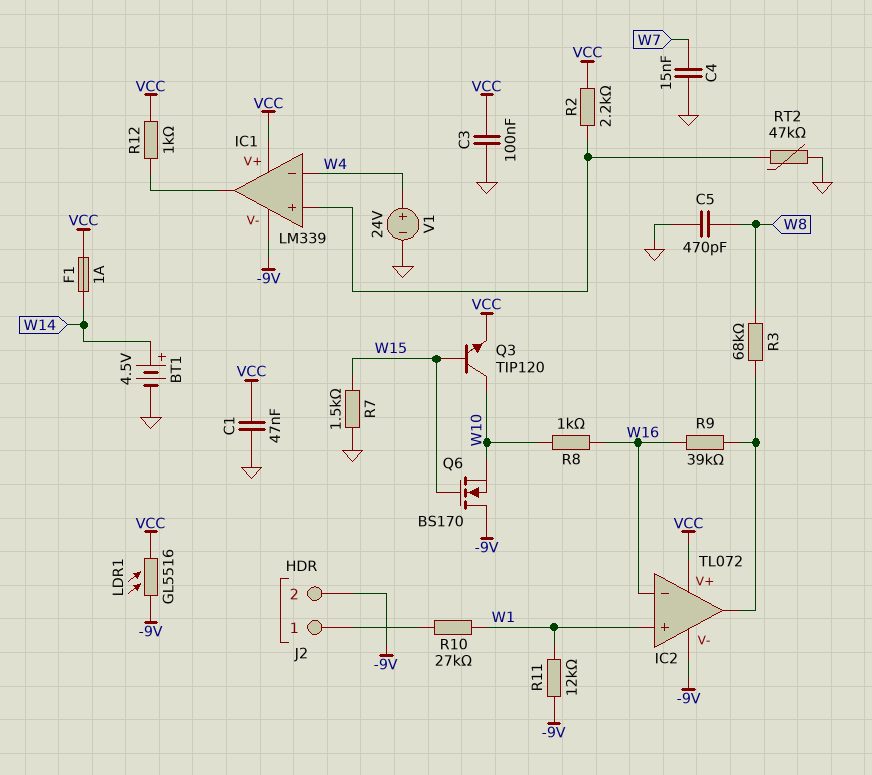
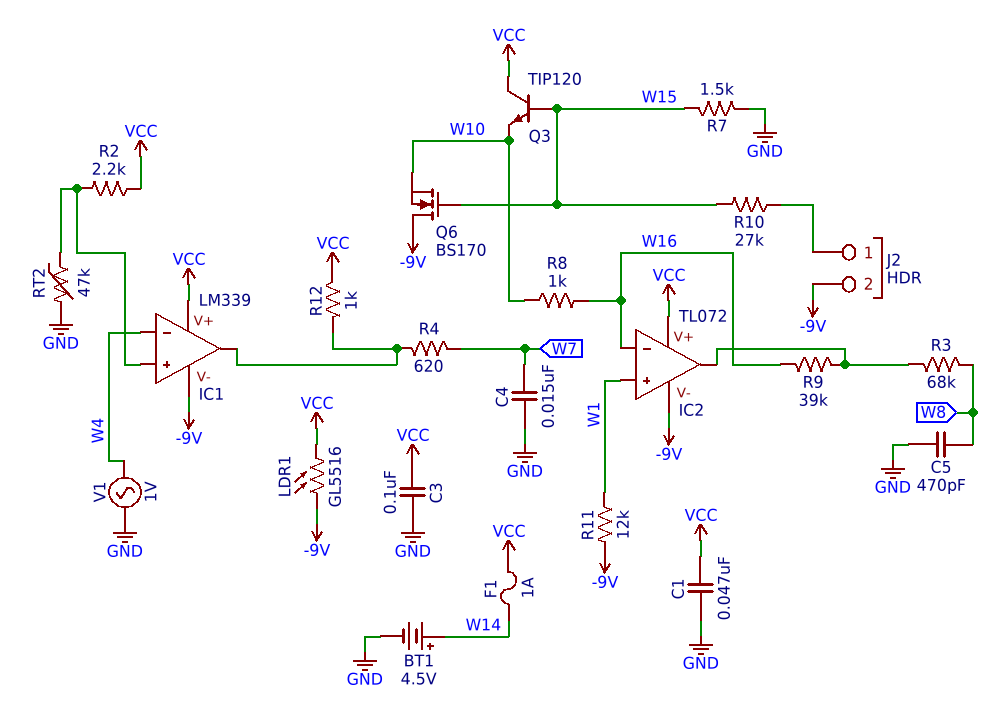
Q3: NPN TIP120 (B W15, C W10, E VCC) -> NPN TIP120 (B W15, C VCC, E W10)
R4: none -> 620 (IC1/out, W7)
R10: 27k (J2/1, W1) -> 27k (J2/1, W15)
V1: 24V (plus W4, minus GND) -> AC 1V (GND, W4)

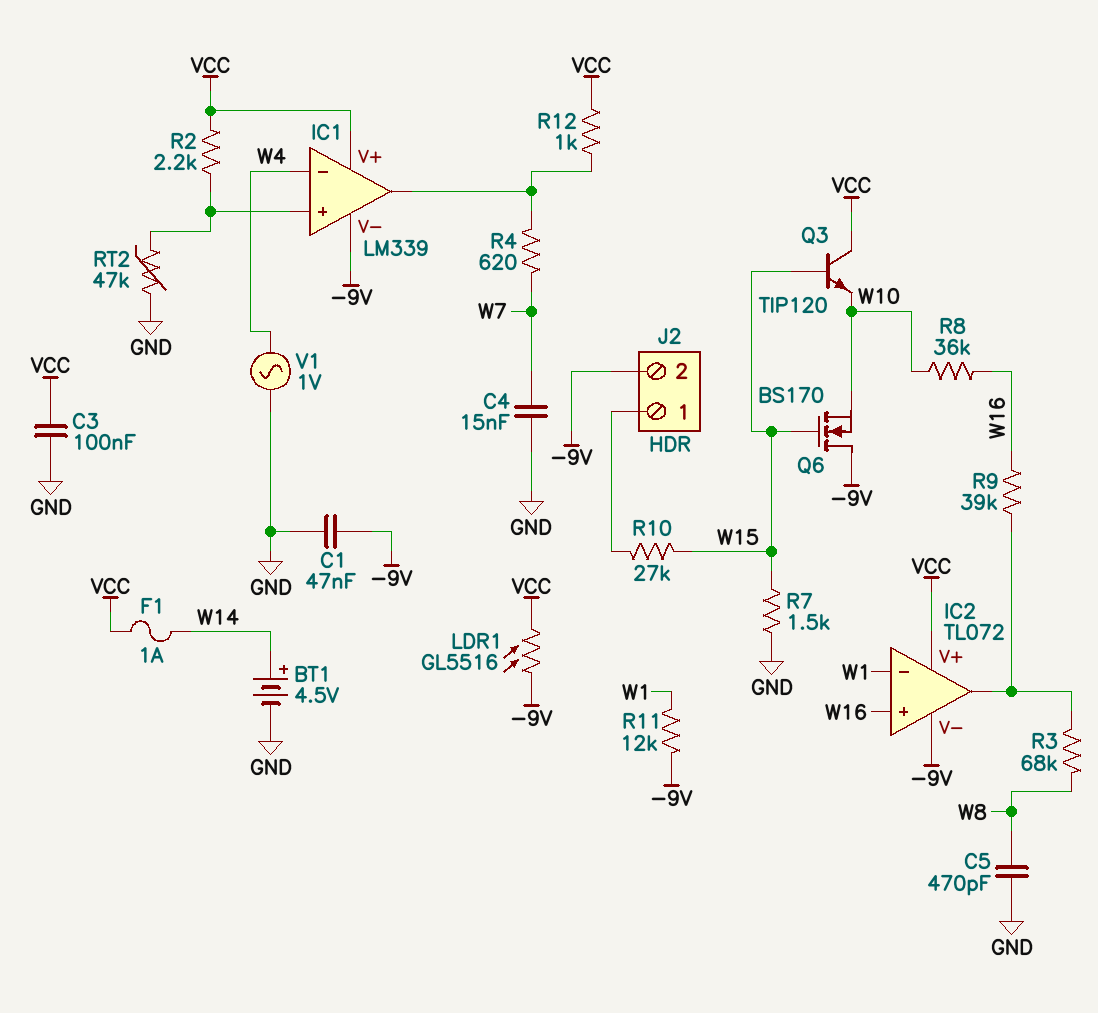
C1: 47nF (GND, VCC) -> 47nF (-9V, GND)
IC2 pin in+: W1 -> W16
IC2 pin in-: W16 -> W1
R8: 1k (W10, W16) -> 36k (W10, W16)

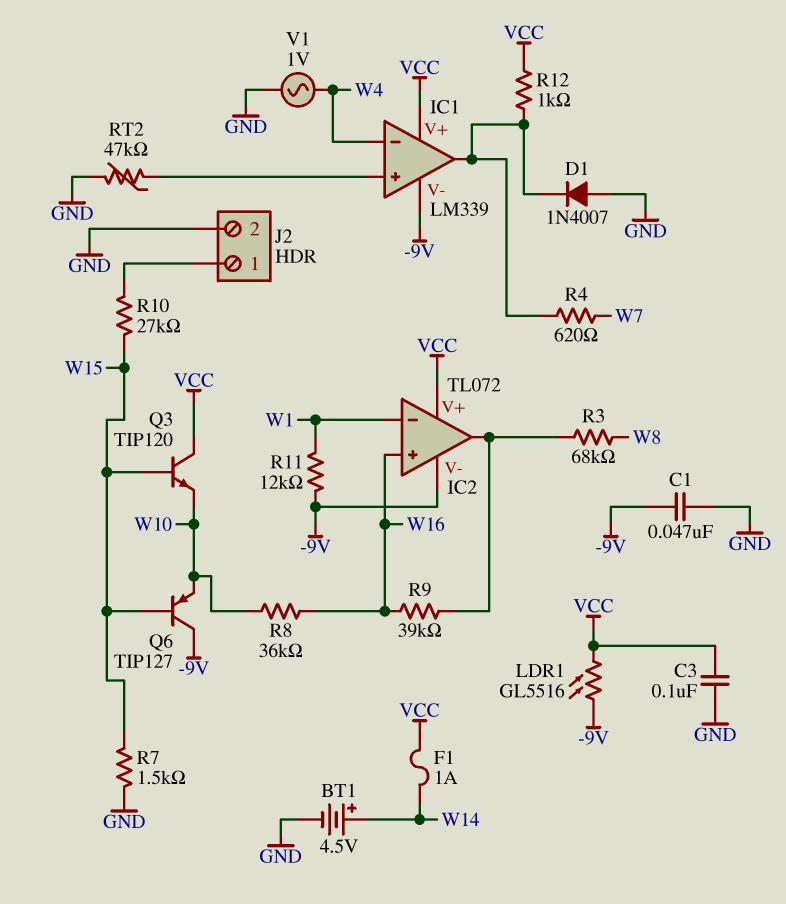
C4: 15nF (GND, W7) -> none
C5: 470pF (GND, W8) -> none
D1: none -> diode 1N4007 (A GND, K IC1/out)
J2 pin 2: -9V -> GND
Q6: NMOS BS170 (G W15, D -9V, S W10) -> PNP TIP127 (B W15, C -9V, E W10)
R2: 2.2k (IC1/in+, VCC) -> none

